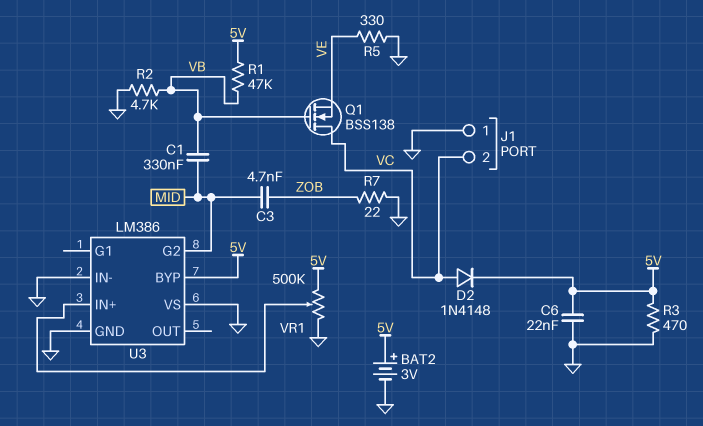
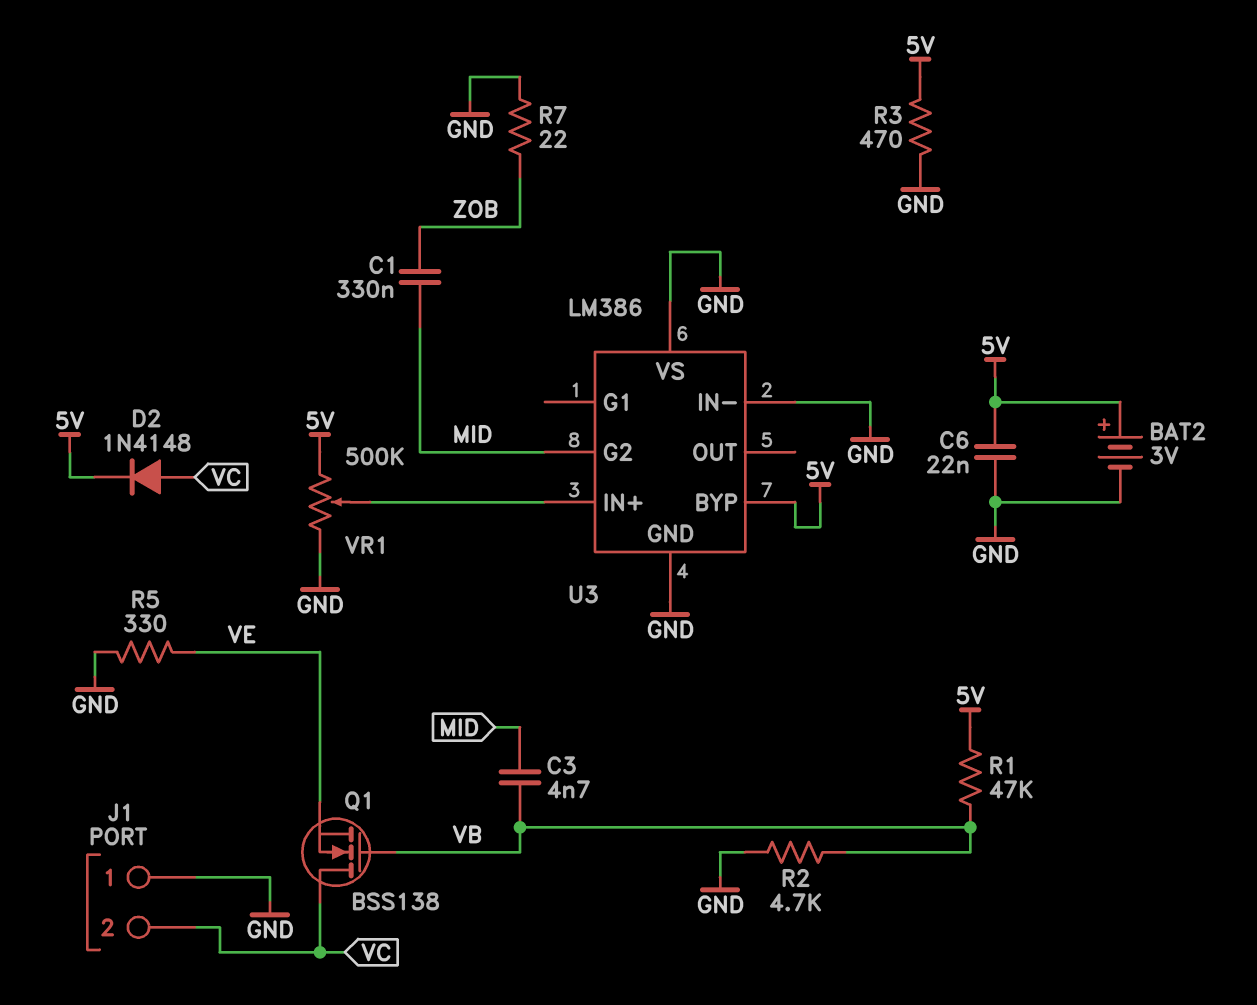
C1: 330nF (MID, VB) -> 330nF (MID, ZOB)
C3: 4.7nF (MID, ZOB) -> 4.7nF (MID, VB)

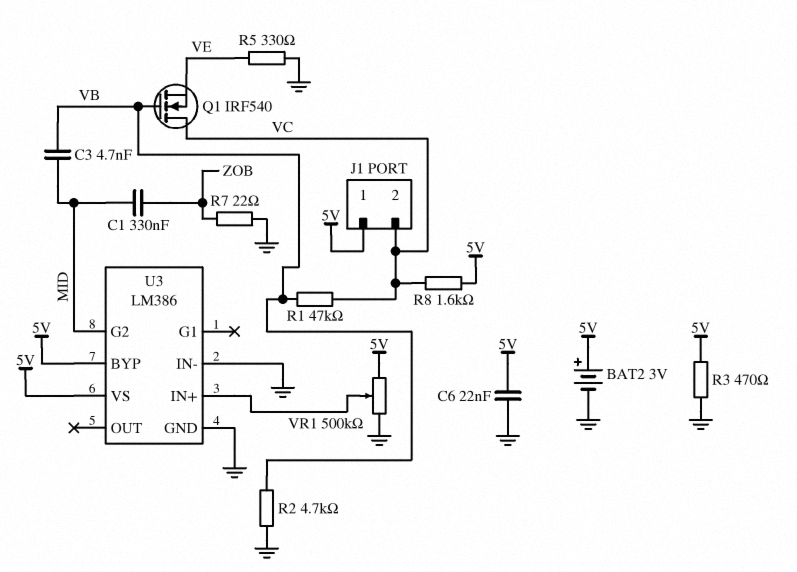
D2: diode 1N4148 (A VC, K 5V) -> none
J1 pin 1: GND -> 5V
Q1: NMOS BSS138 (G VB, D VC, S VE) -> NMOS IRF540 (G VB, D VC, S VE)
R1: 47k (5V, VB) -> 47k (VB, VC)
R8: none -> 1.6k (5V, VC)
U3 pin VS: GND -> 5V

